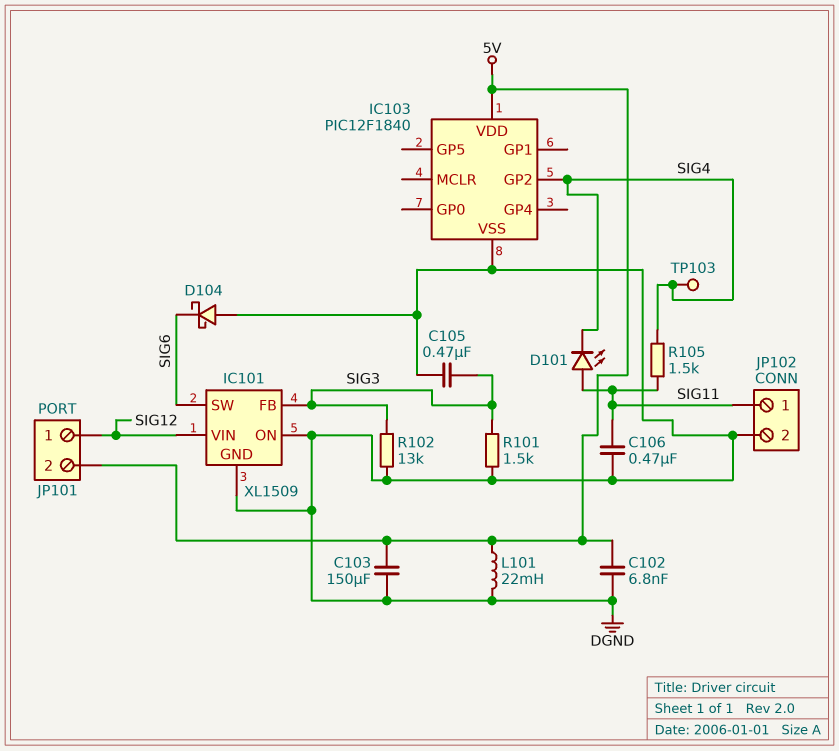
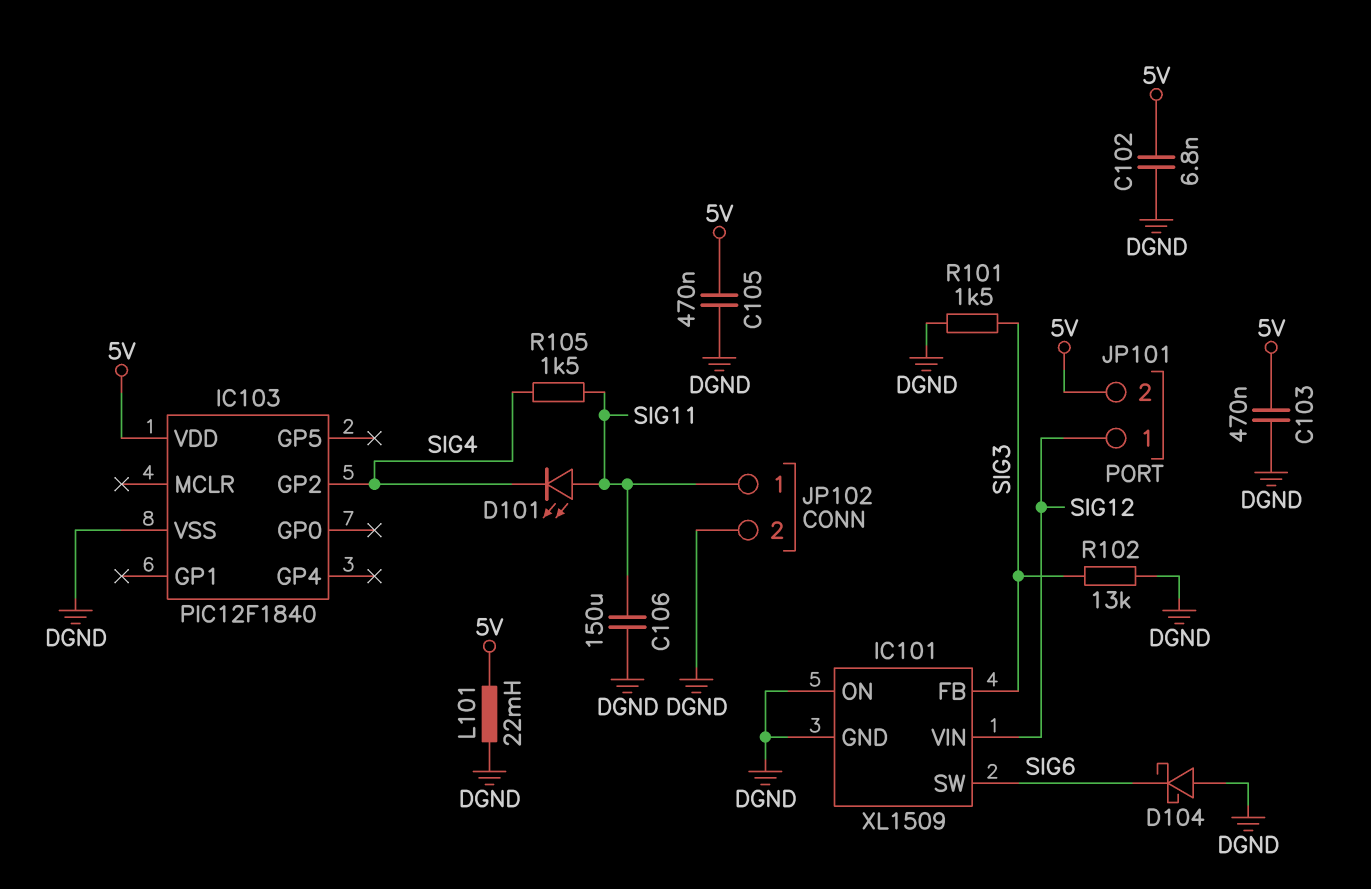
C103: 150uF (5V, DGND) -> 470nF (5V, DGND)
C105: 470nF (DGND, SIG3) -> 470nF (5V, DGND)
C106: 470nF (DGND, SIG11) -> 150uF (DGND, SIG11)
TP103: test point (SIG4) -> none

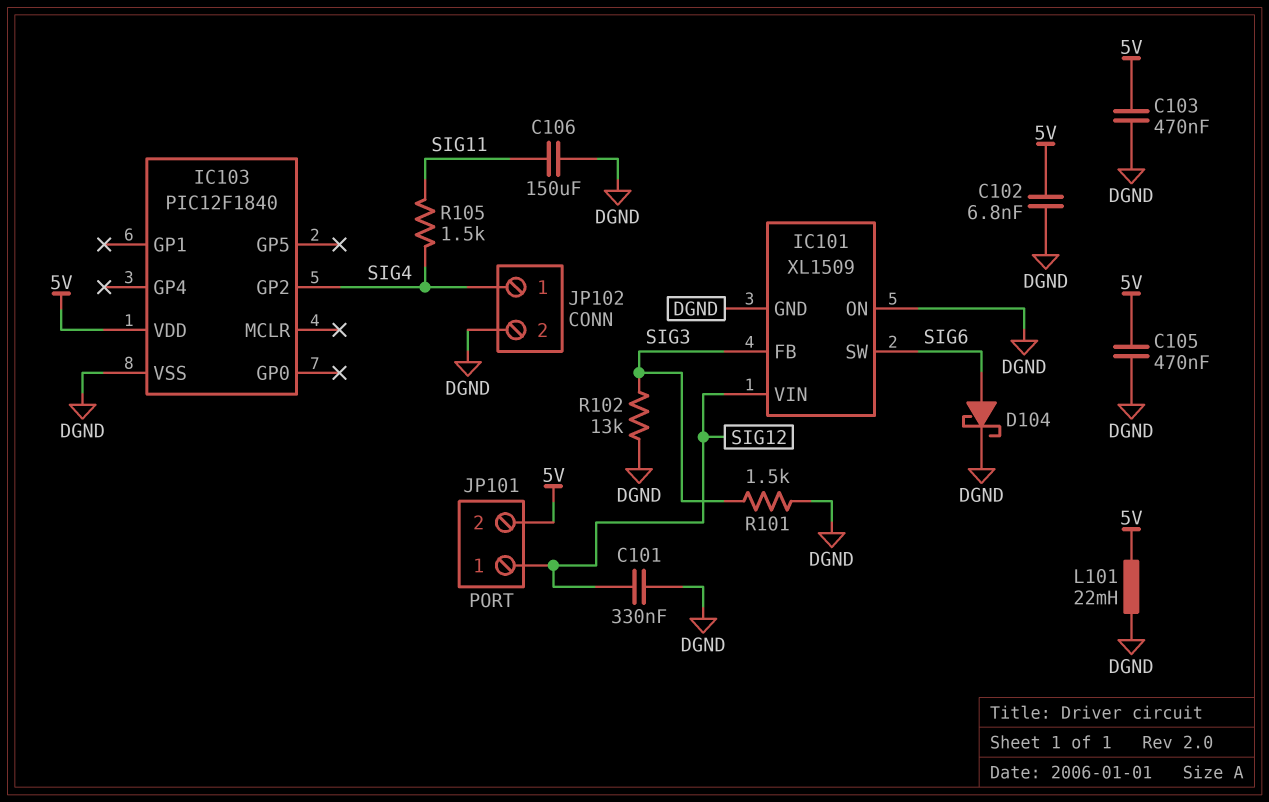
C101: none -> 330nF (DGND, SIG12)
D101: LED (A SIG11, K SIG4) -> none
D104: schottky (A DGND, K SIG6) -> schottky (A SIG6, K DGND)
JP102 pin 1: SIG11 -> SIG4

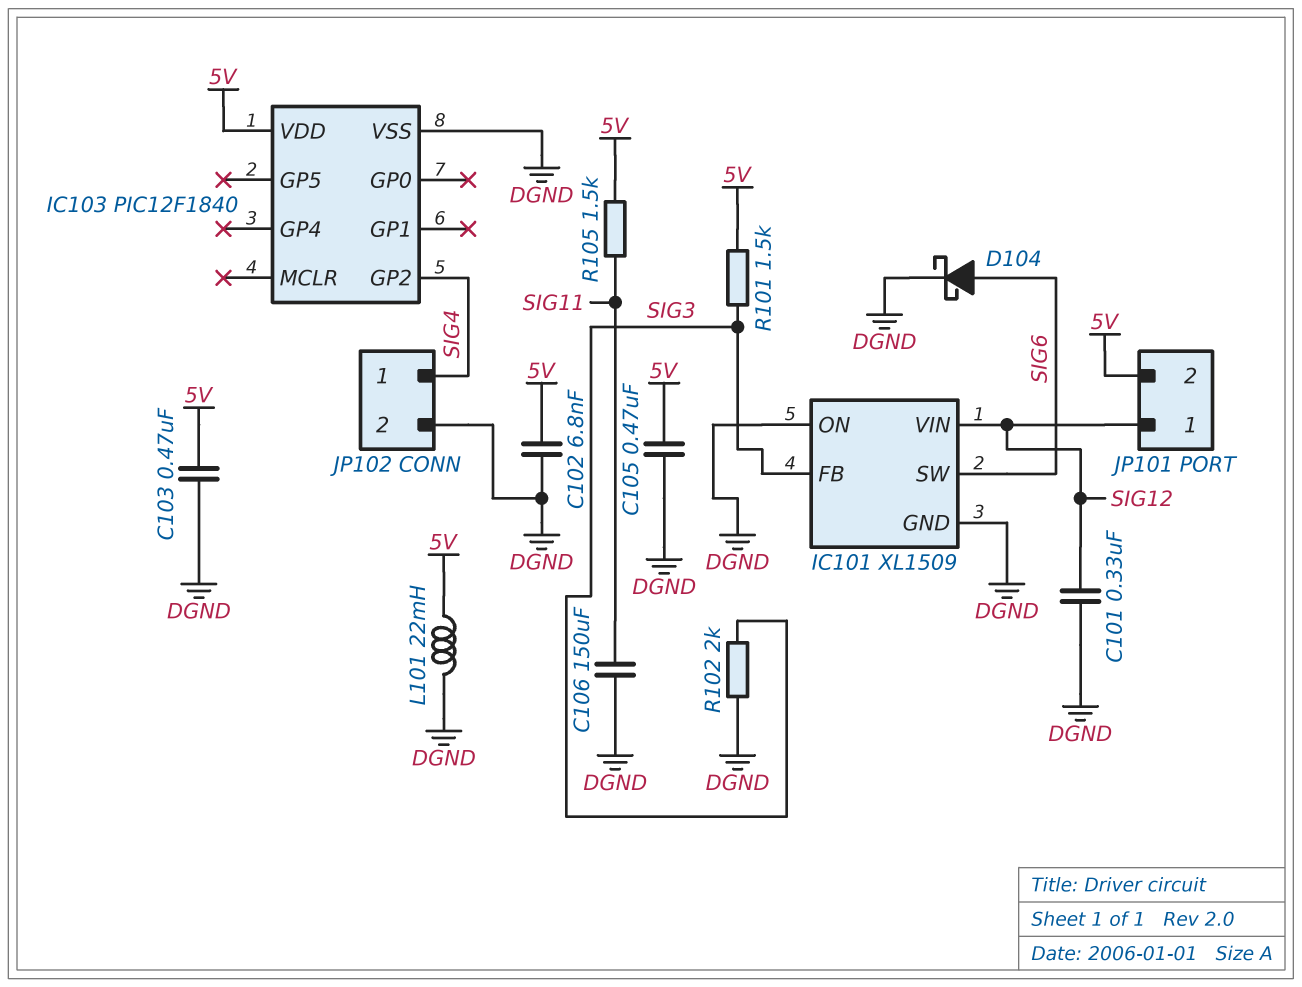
R101: 1.5k (DGND, SIG3) -> 1.5k (5V, SIG3)
R102: 13k (DGND, SIG3) -> 2k (DGND, SIG3)
R105: 1.5k (SIG4, SIG11) -> 1.5k (5V, SIG11)

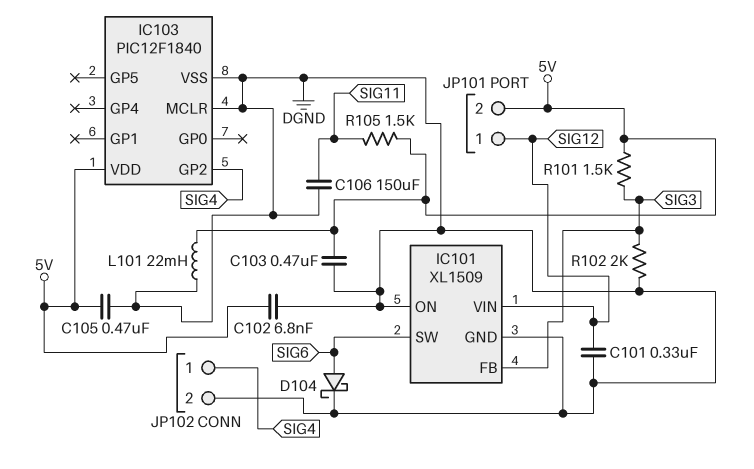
IC103 pin MCLR: none -> DGND

